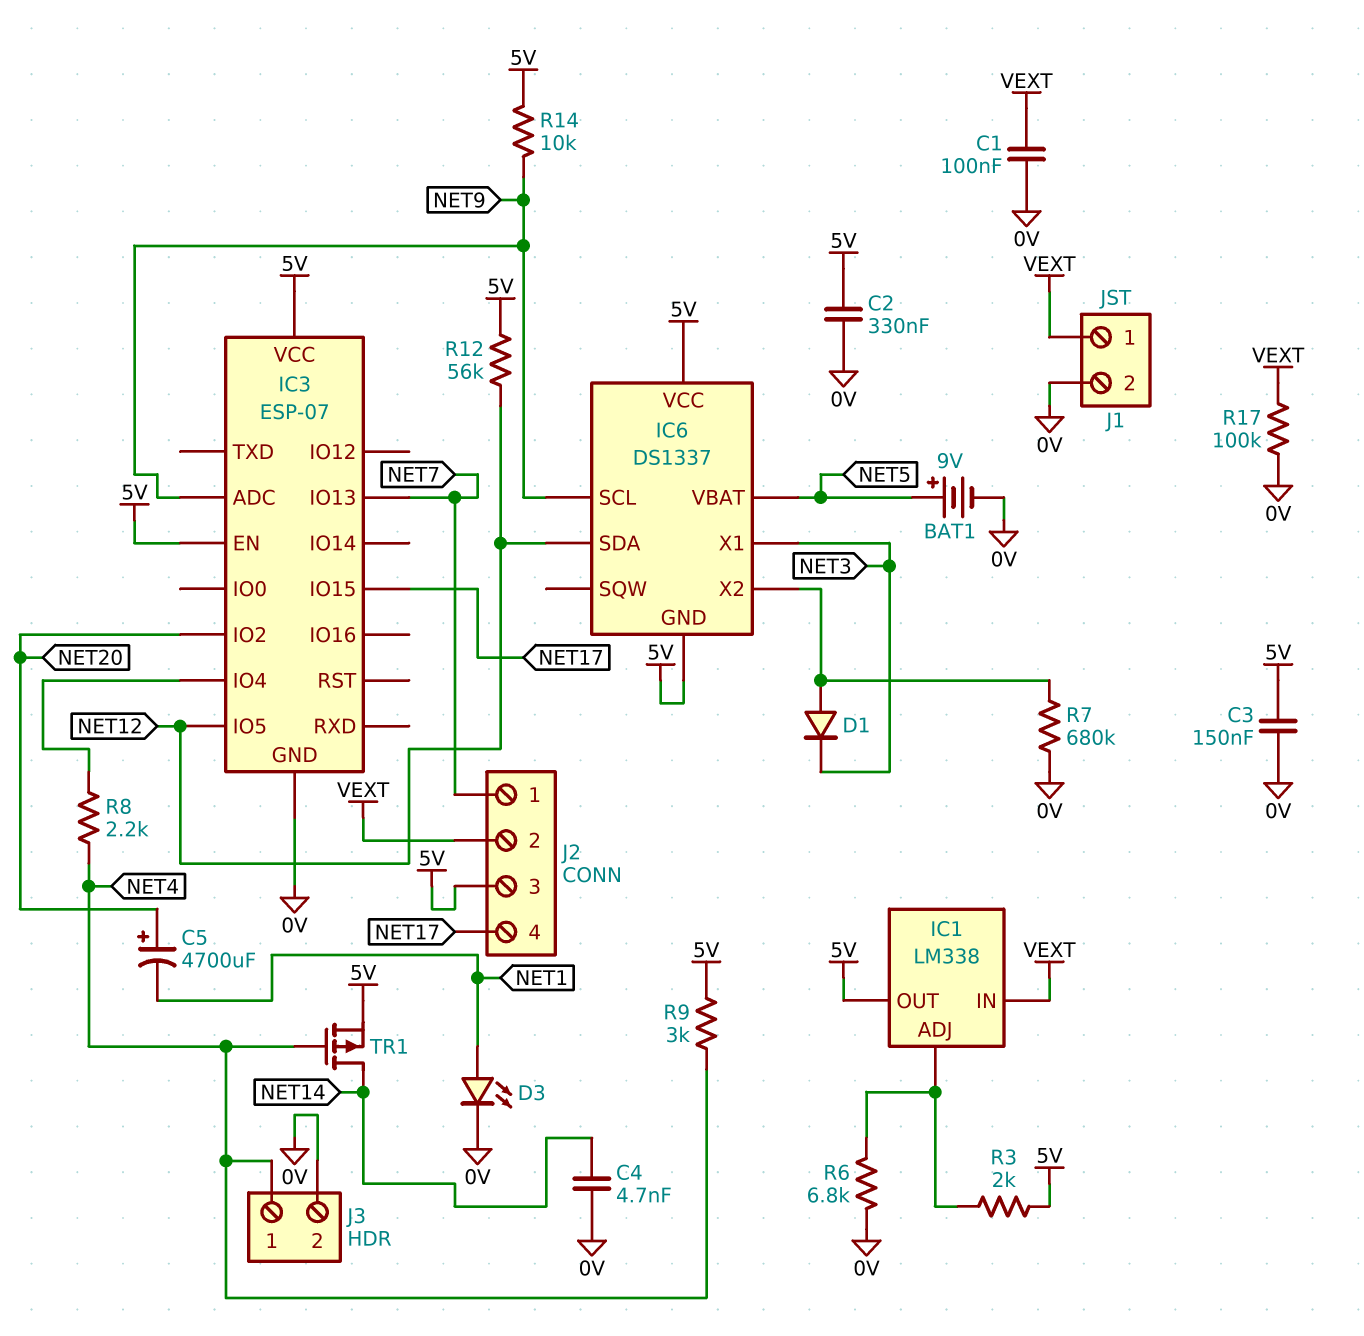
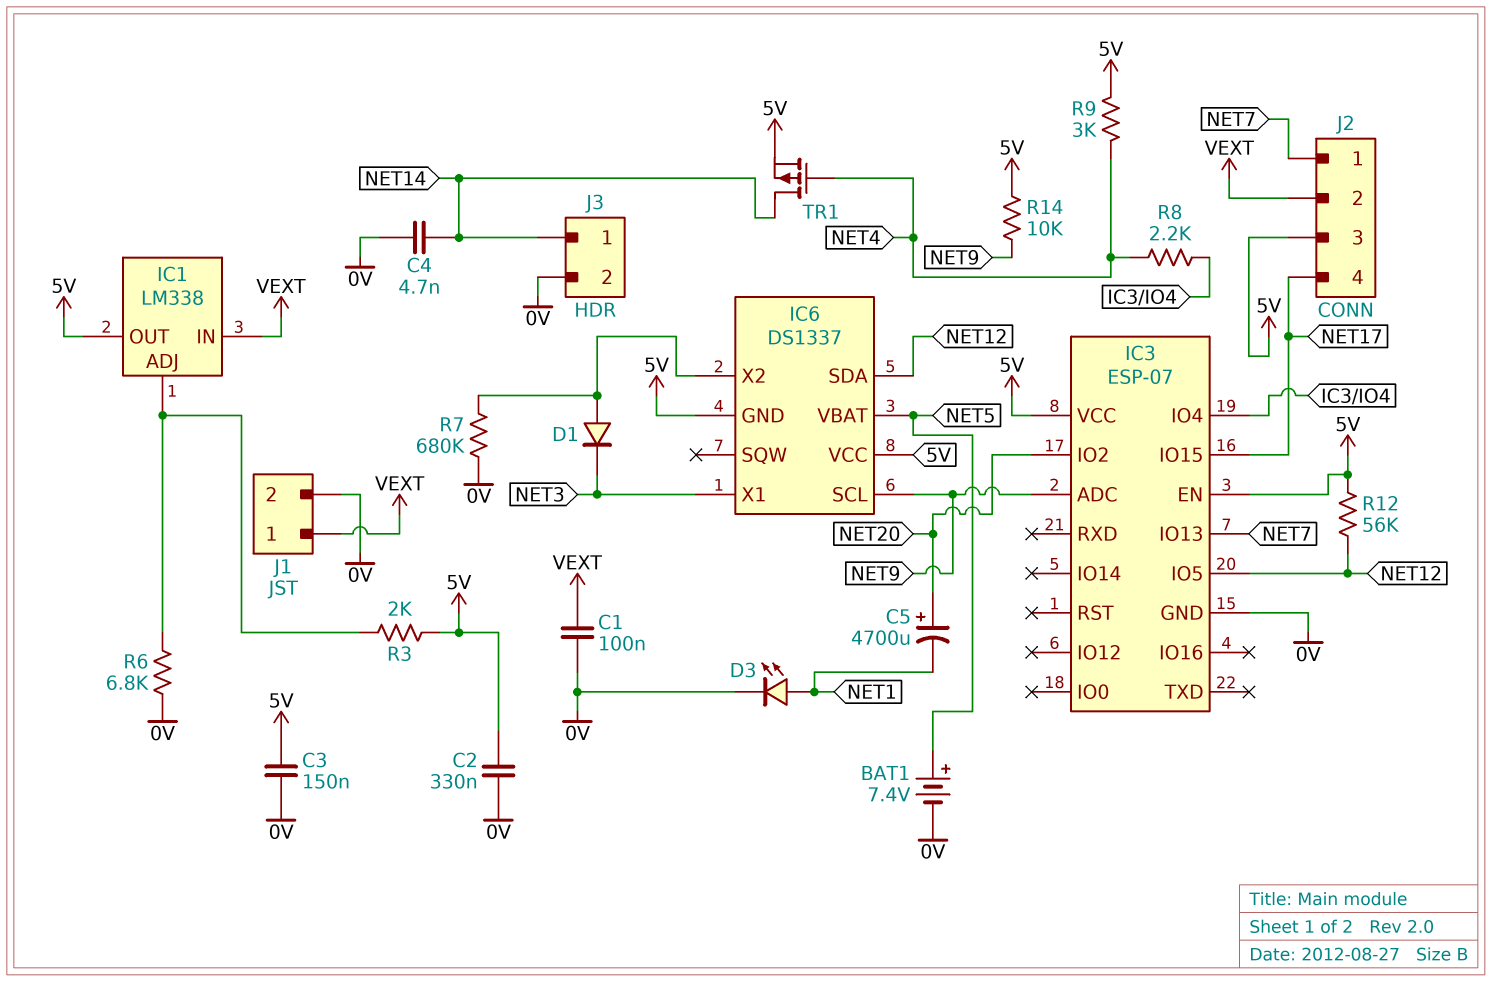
BAT1: 9V (plus NET5, minus 0V) -> 7.4V (plus NET5, minus 0V)
J3 pin 1: NET4 -> NET14
R17: 100k (0V, VEXT) -> none

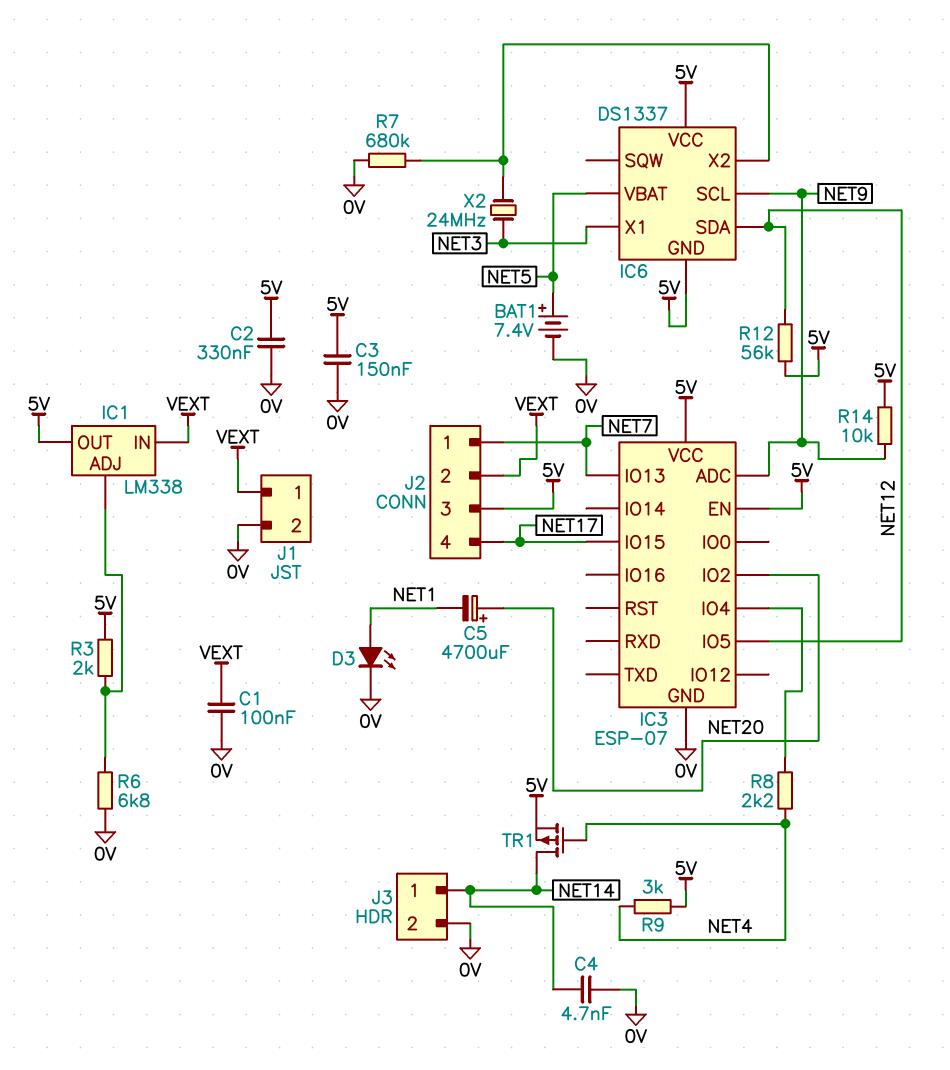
D1: diode (A IC6/X2, K NET3) -> none
X2: none -> 24MHz (IC6/X2, NET3)

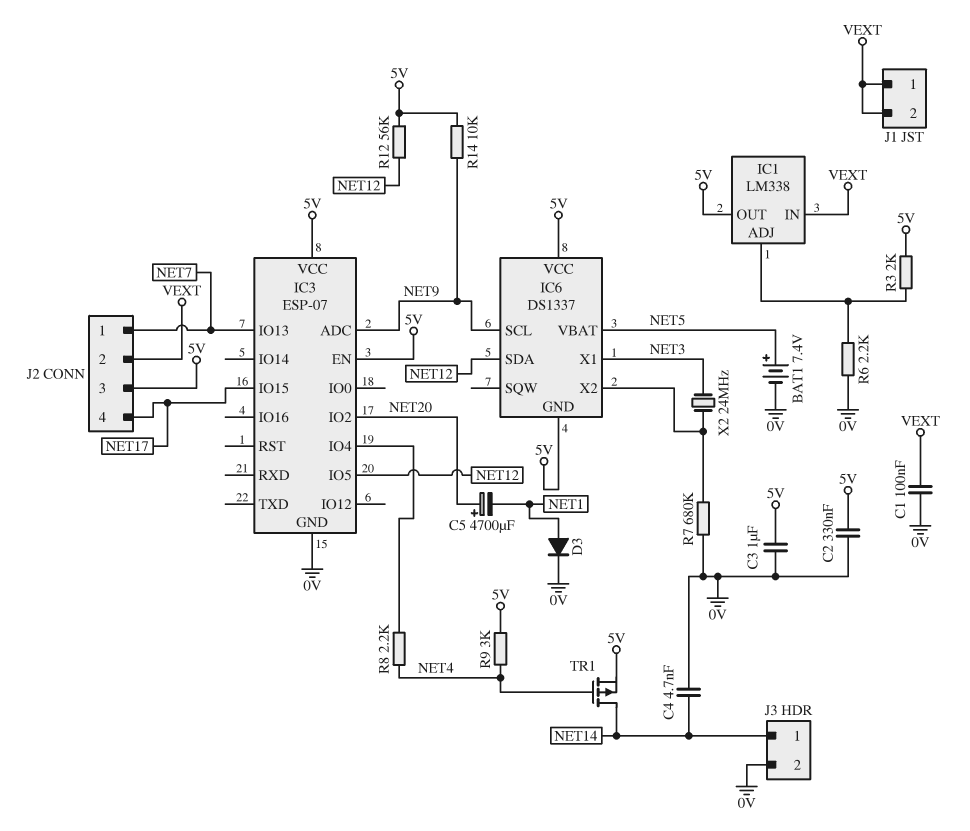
C3: 150nF (0V, 5V) -> 1uF (0V, 5V)
D3: LED (A NET1, K 0V) -> diode (A NET1, K 0V)
J1 pin 2: 0V -> VEXT
R6: 6.8k (0V, IC1/ADJ) -> 2.2k (0V, IC1/ADJ)

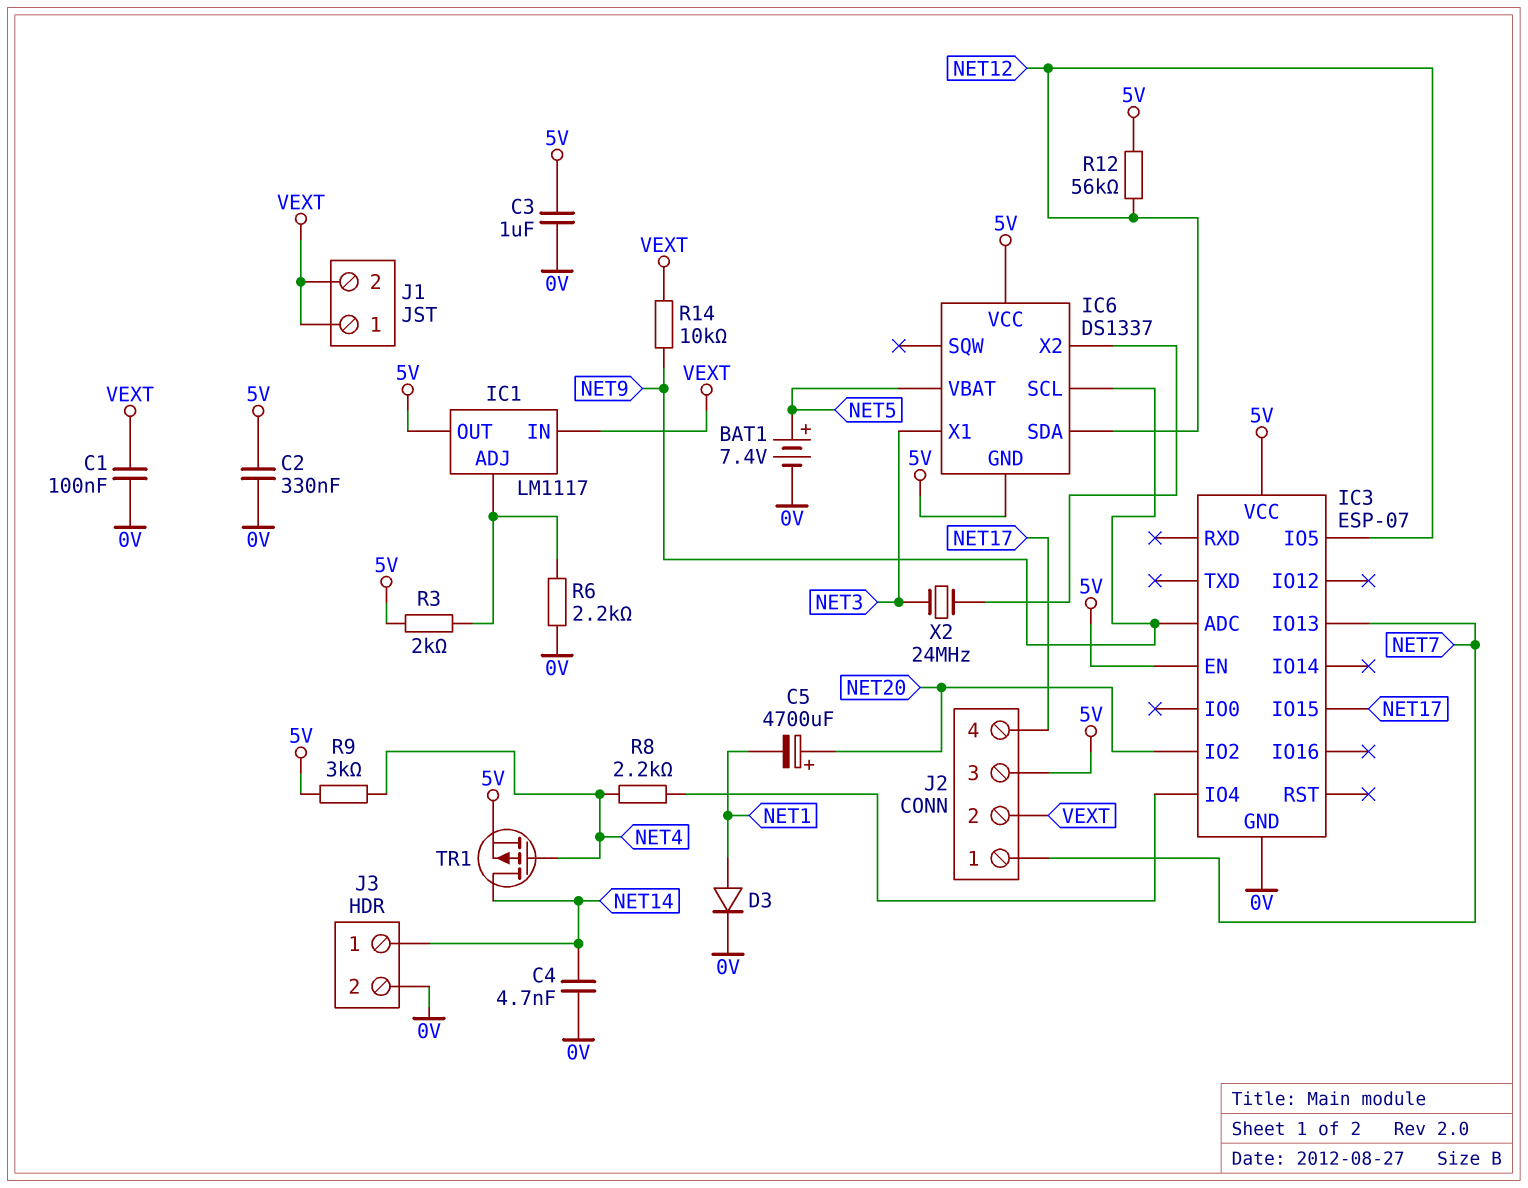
IC1: LM338 -> LM1117
R7: 680k (0V, IC6/X2) -> none
R14: 10k (5V, NET9) -> 10k (NET9, VEXT)

